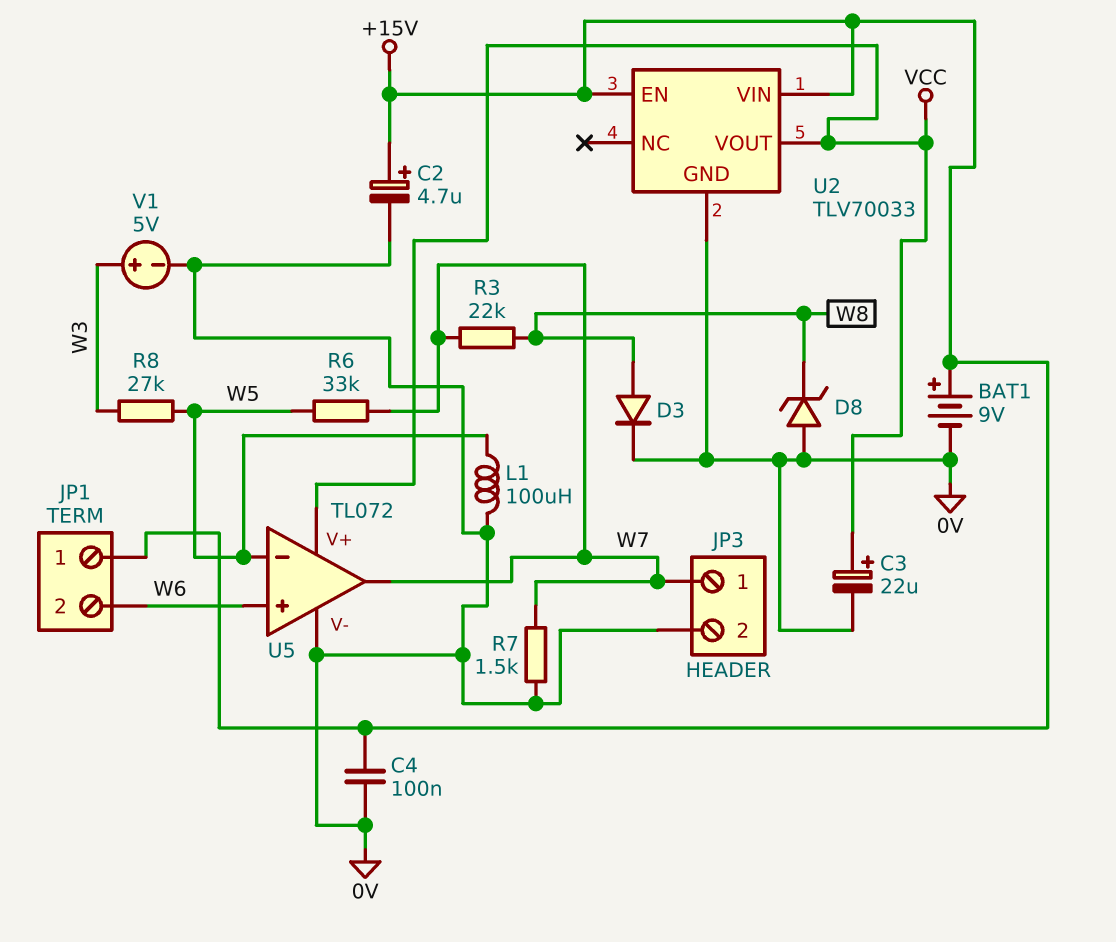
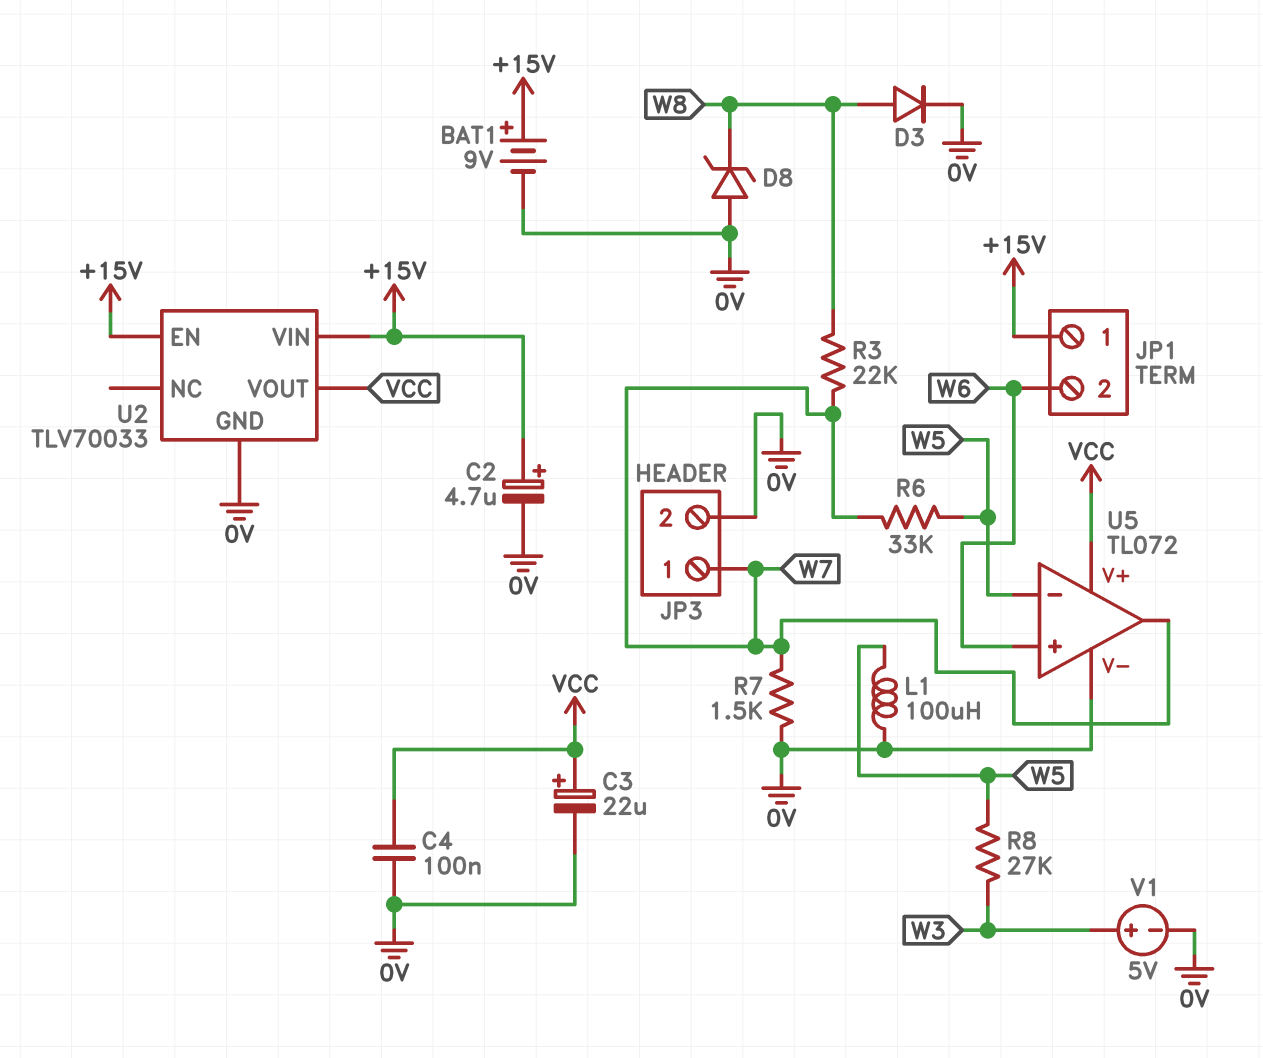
C4: 100nF (+15V, 0V) -> 100nF (0V, VCC)

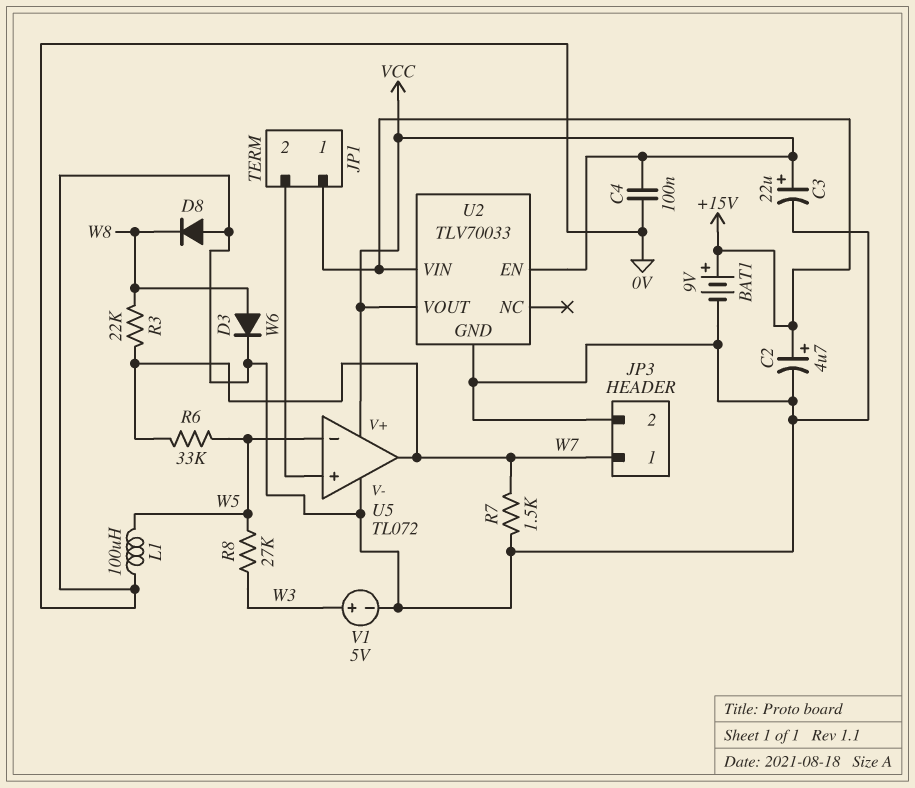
D8: zener (A 0V, K W8) -> diode (A 0V, K W8)
U2 pin EN: +15V -> VCC

